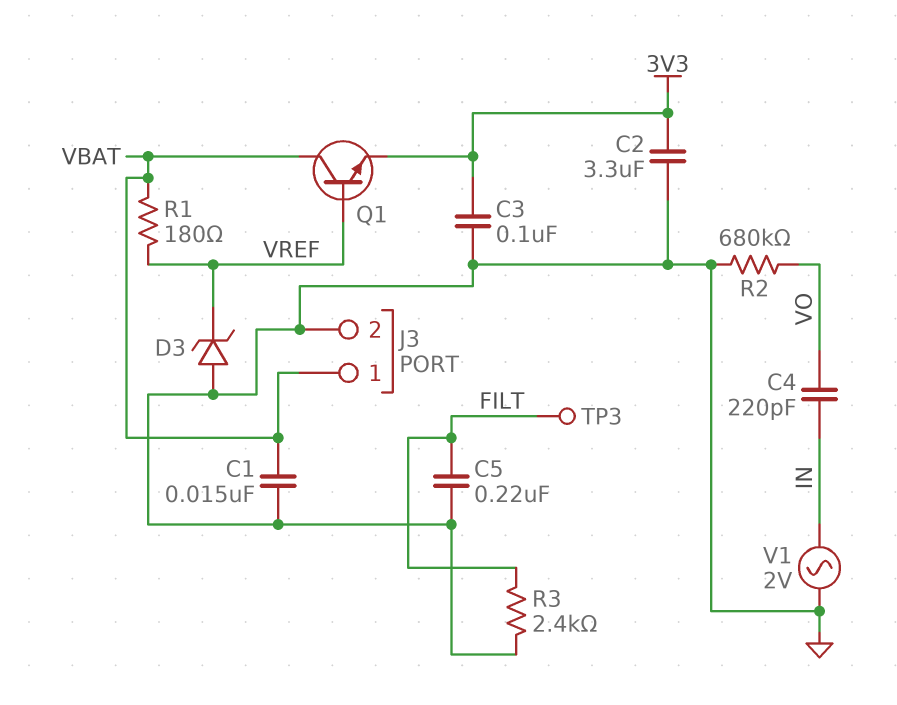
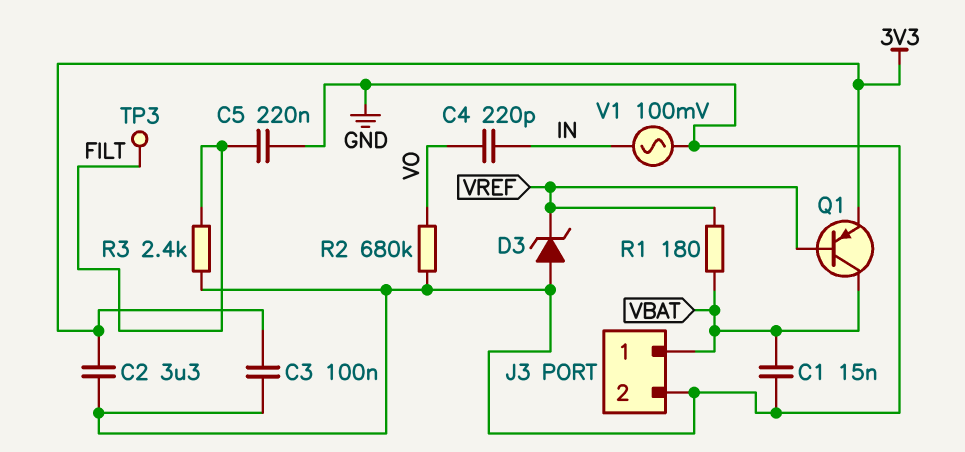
Q1: NPN (B VREF, C VBAT, E 3V3) -> PNP (B VREF, C VBAT, E 3V3)
V1: AC 2V (GND, IN) -> AC 100mV (GND, IN)

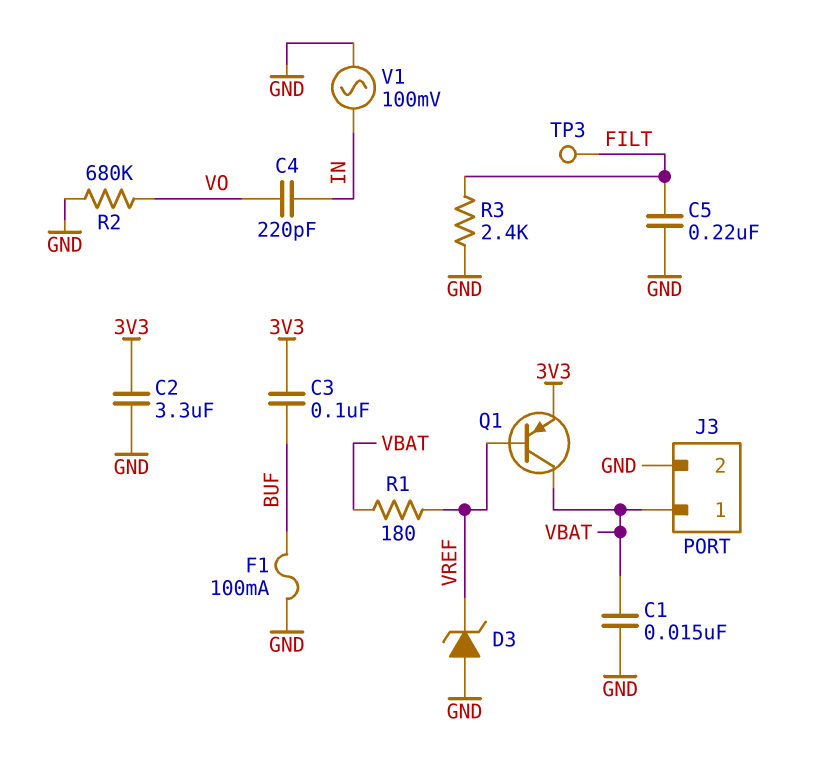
C3: 100nF (3V3, GND) -> 100nF (3V3, BUF)
F1: none -> 100mA (BUF, GND)

